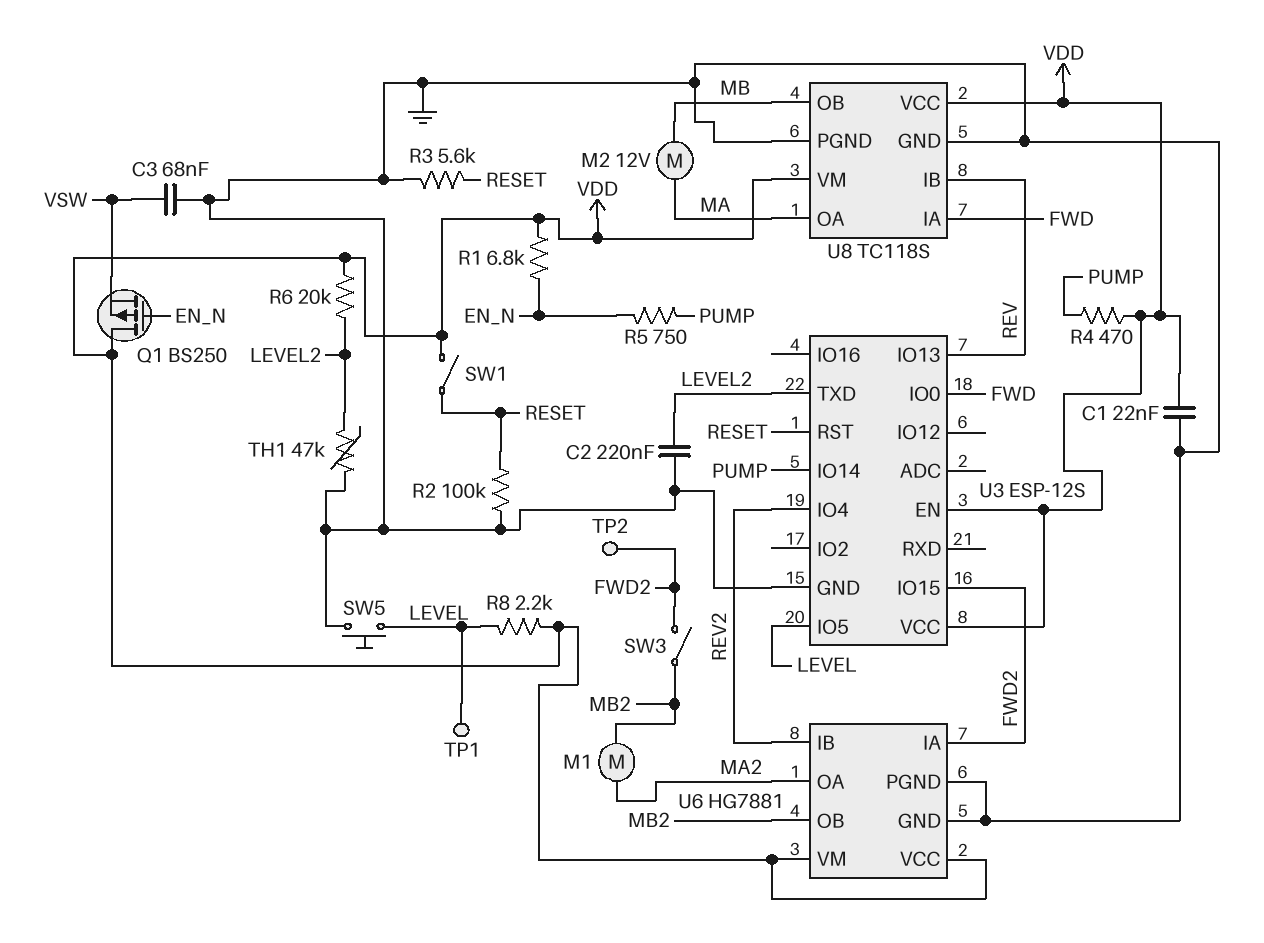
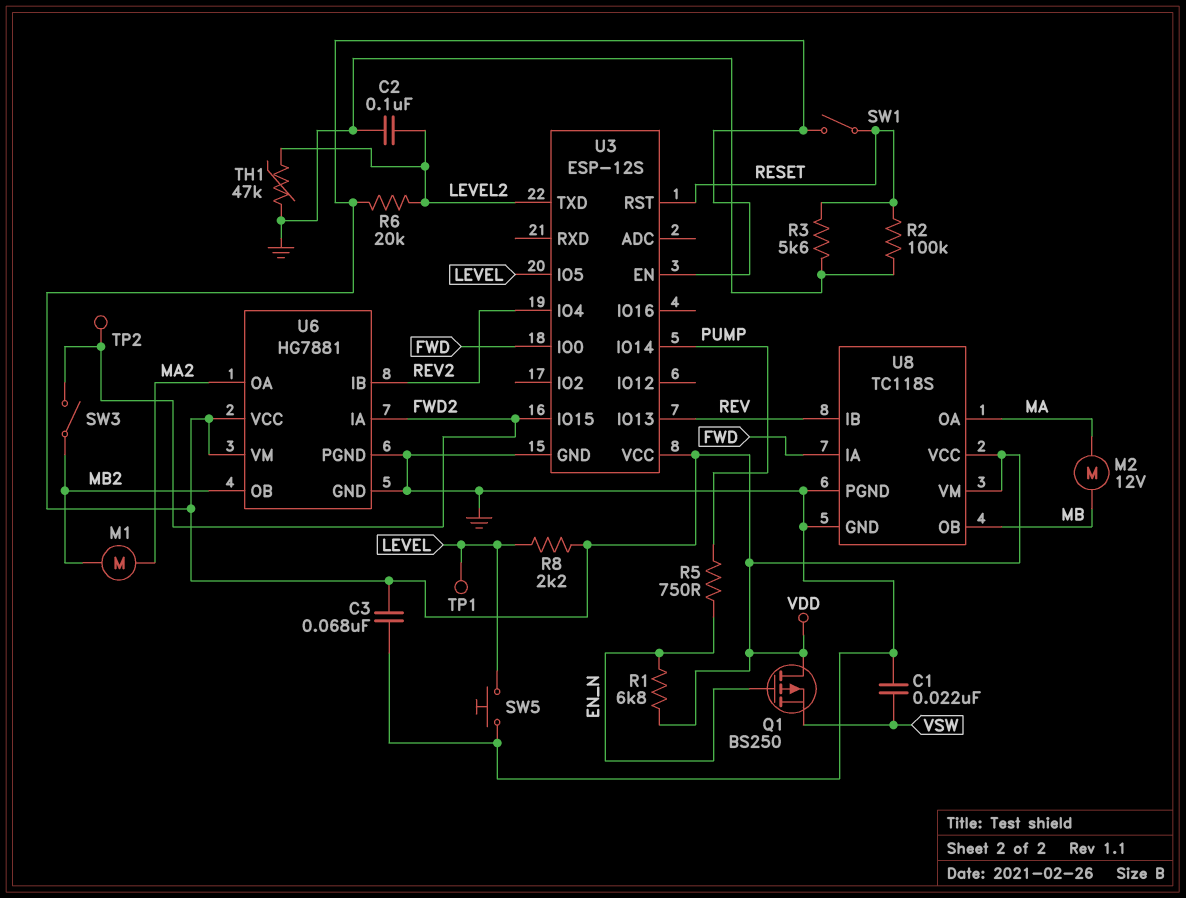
C1: 22nF (GND, VDD) -> 22nF (GND, VSW)
C2: 220nF (GND, LEVEL2) -> 100nF (GND, LEVEL2)
C3: 68nF (GND, VSW) -> 68nF (GND, VDD)
R4: 470 (PUMP, VDD) -> none

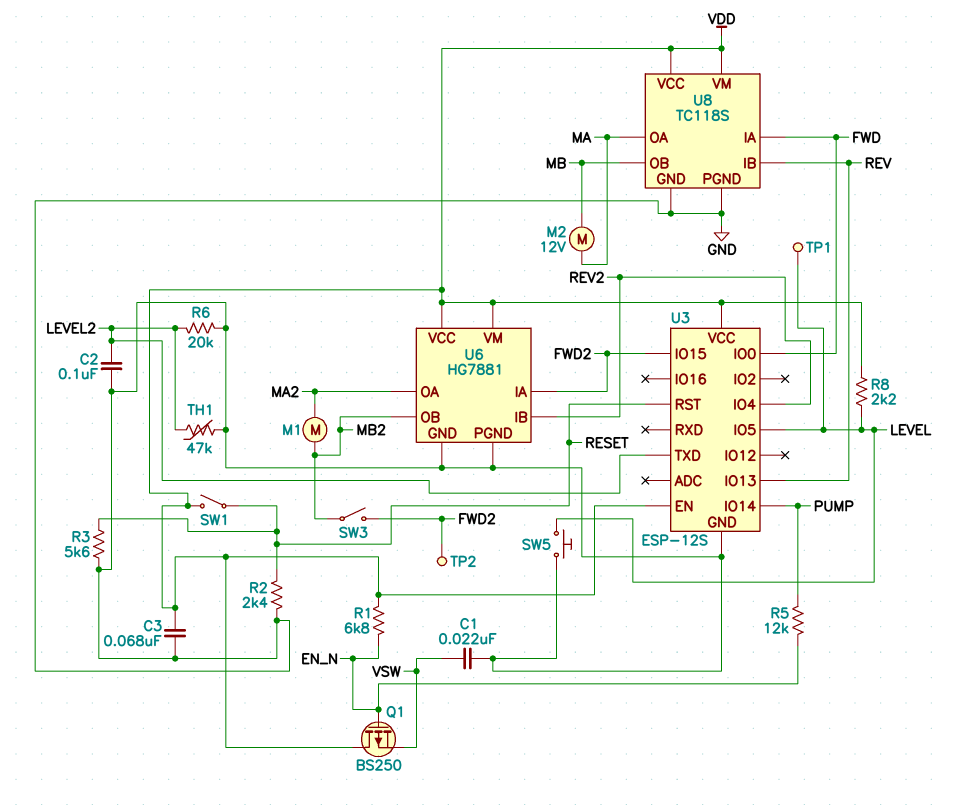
R2: 100k (GND, RESET) -> 2.4k (GND, RESET)
R5: 750 (EN_N, PUMP) -> 12k (EN_N, PUMP)
R6: 20k (LEVEL2, VDD) -> 20k (GND, LEVEL2)

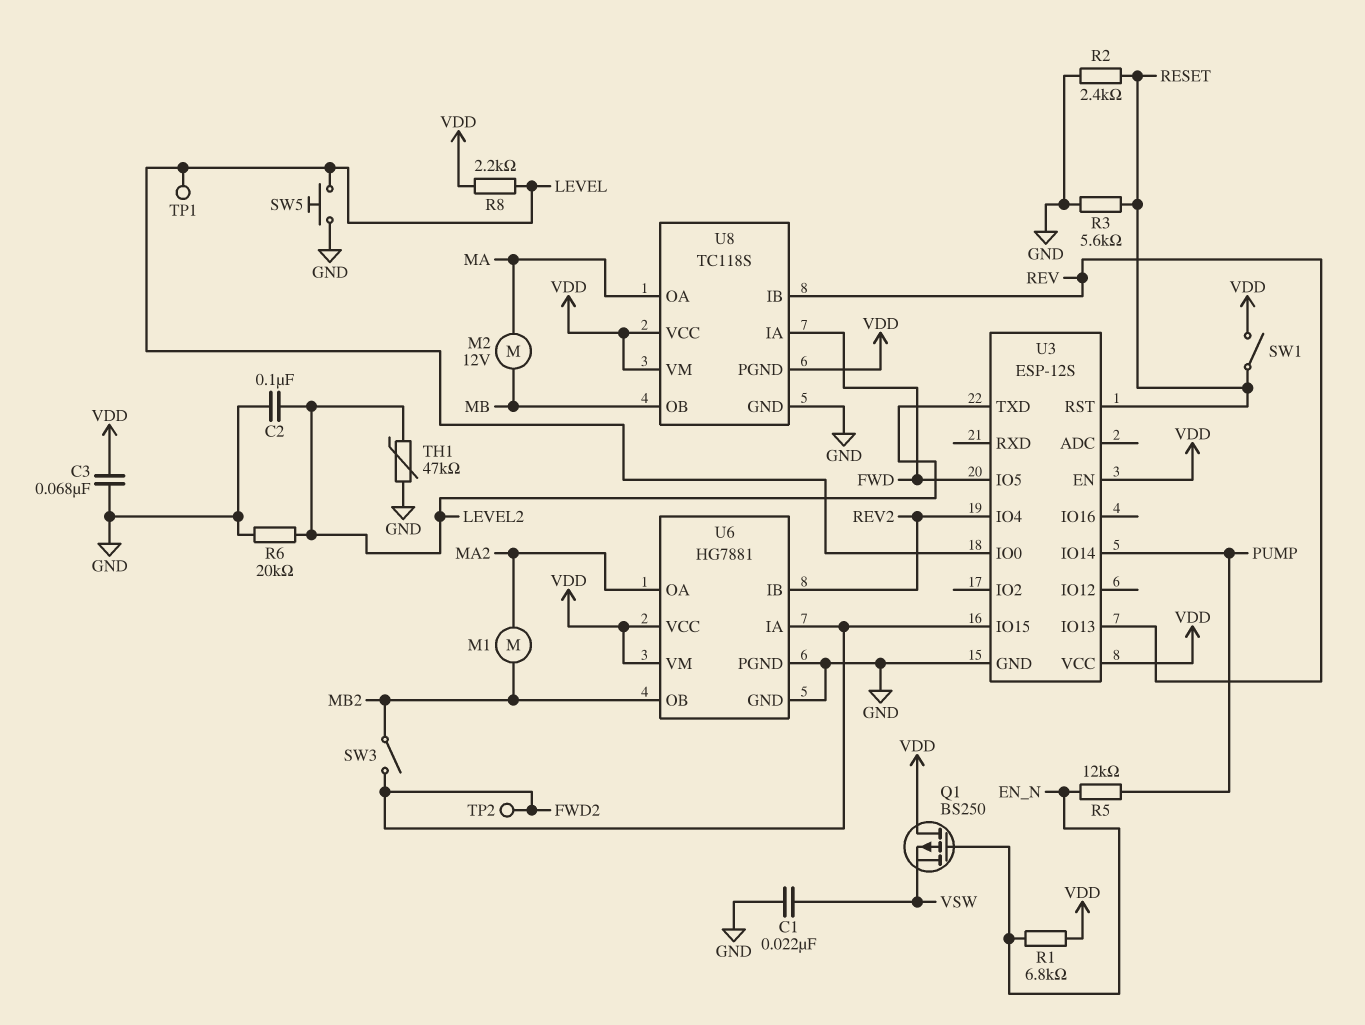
U3 pin IO0: FWD -> LEVEL
U3 pin IO5: LEVEL -> FWD
U8 pin PGND: GND -> VDD

